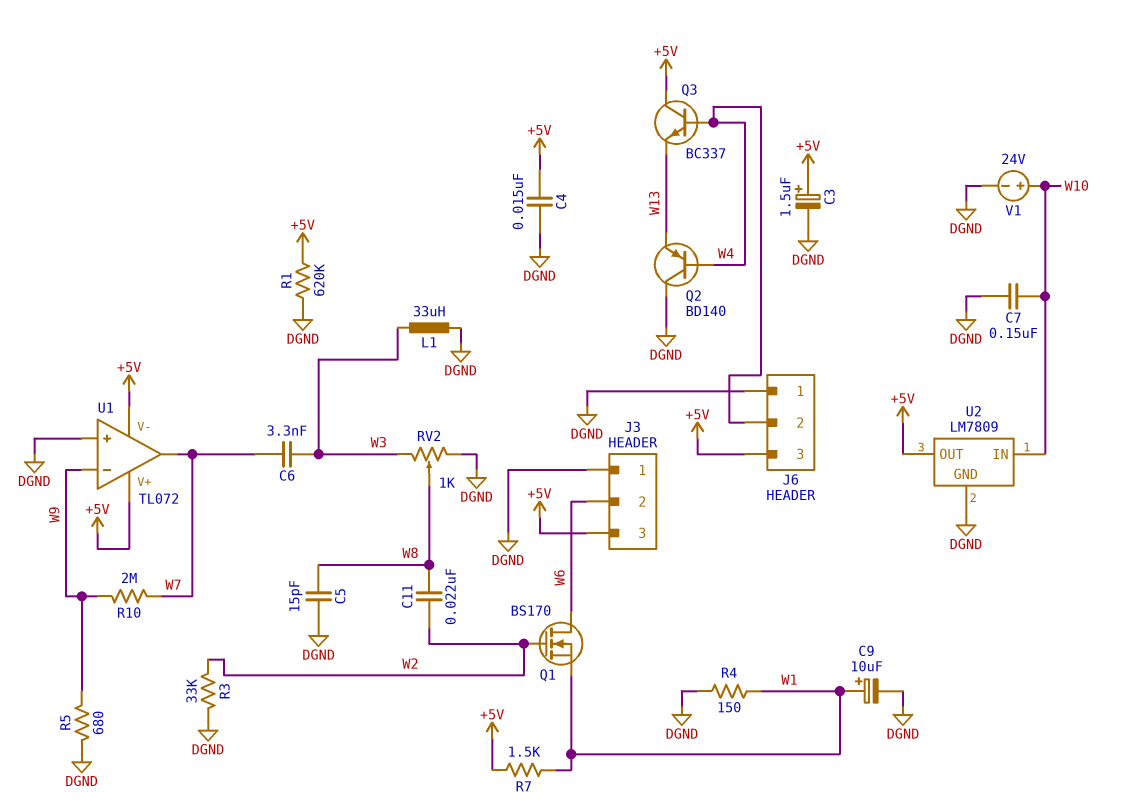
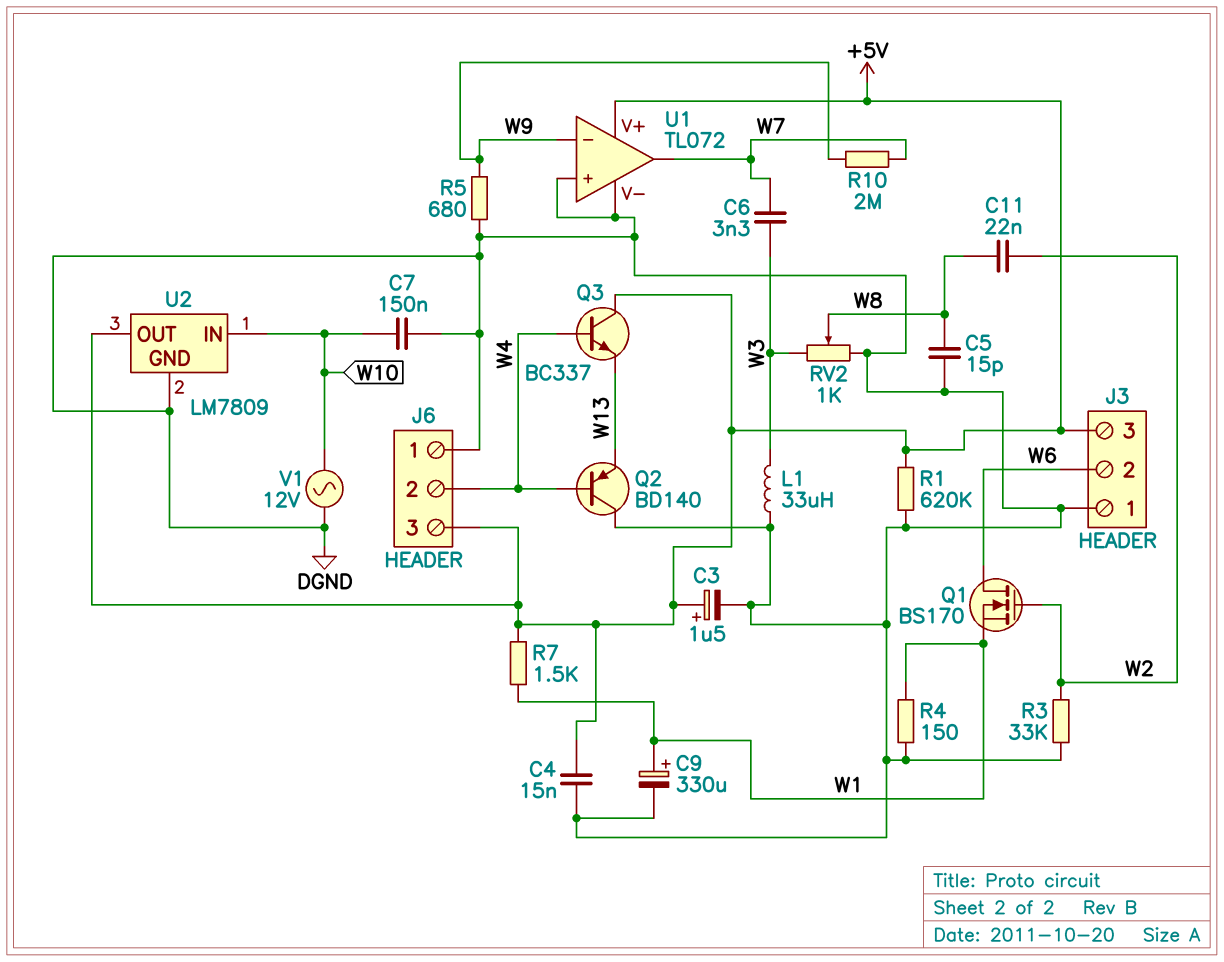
C9: 10uF (plus W1, minus DGND) -> 330uF (plus W1, minus DGND)
U1 pin V-: +5V -> DGND
V1: 24V (plus W10, minus DGND) -> AC 12V (DGND, W10)

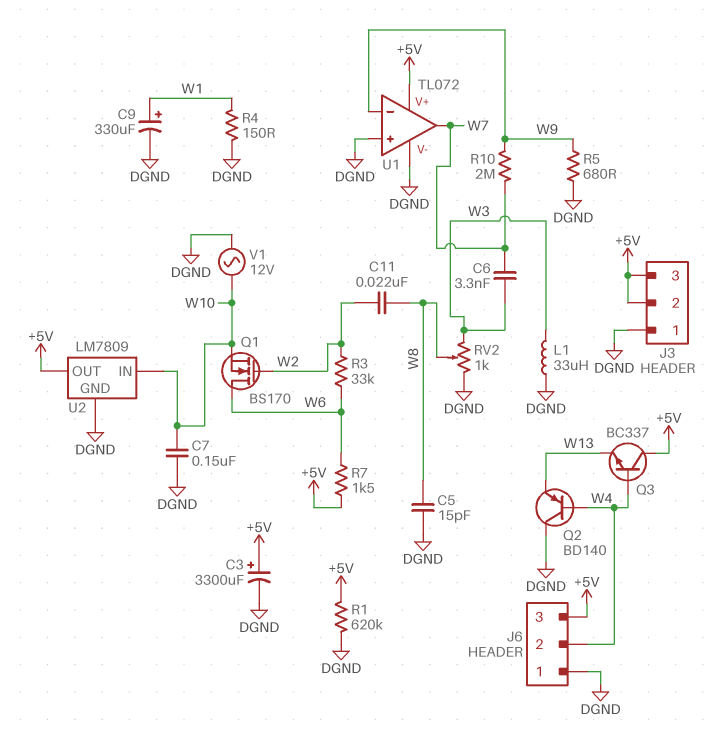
C3: 1.5uF (plus +5V, minus DGND) -> 3300uF (plus +5V, minus DGND)
C4: 15nF (+5V, DGND) -> none
J3 pin 2: W6 -> +5V
Q1: NMOS BS170 (G W2, D W6, S W1) -> NMOS BS170 (G W2, D W6, S W10)
R3: 33k (DGND, W2) -> 33k (W2, W6)
R7: 1.5k (+5V, W1) -> 1.5k (+5V, W6)

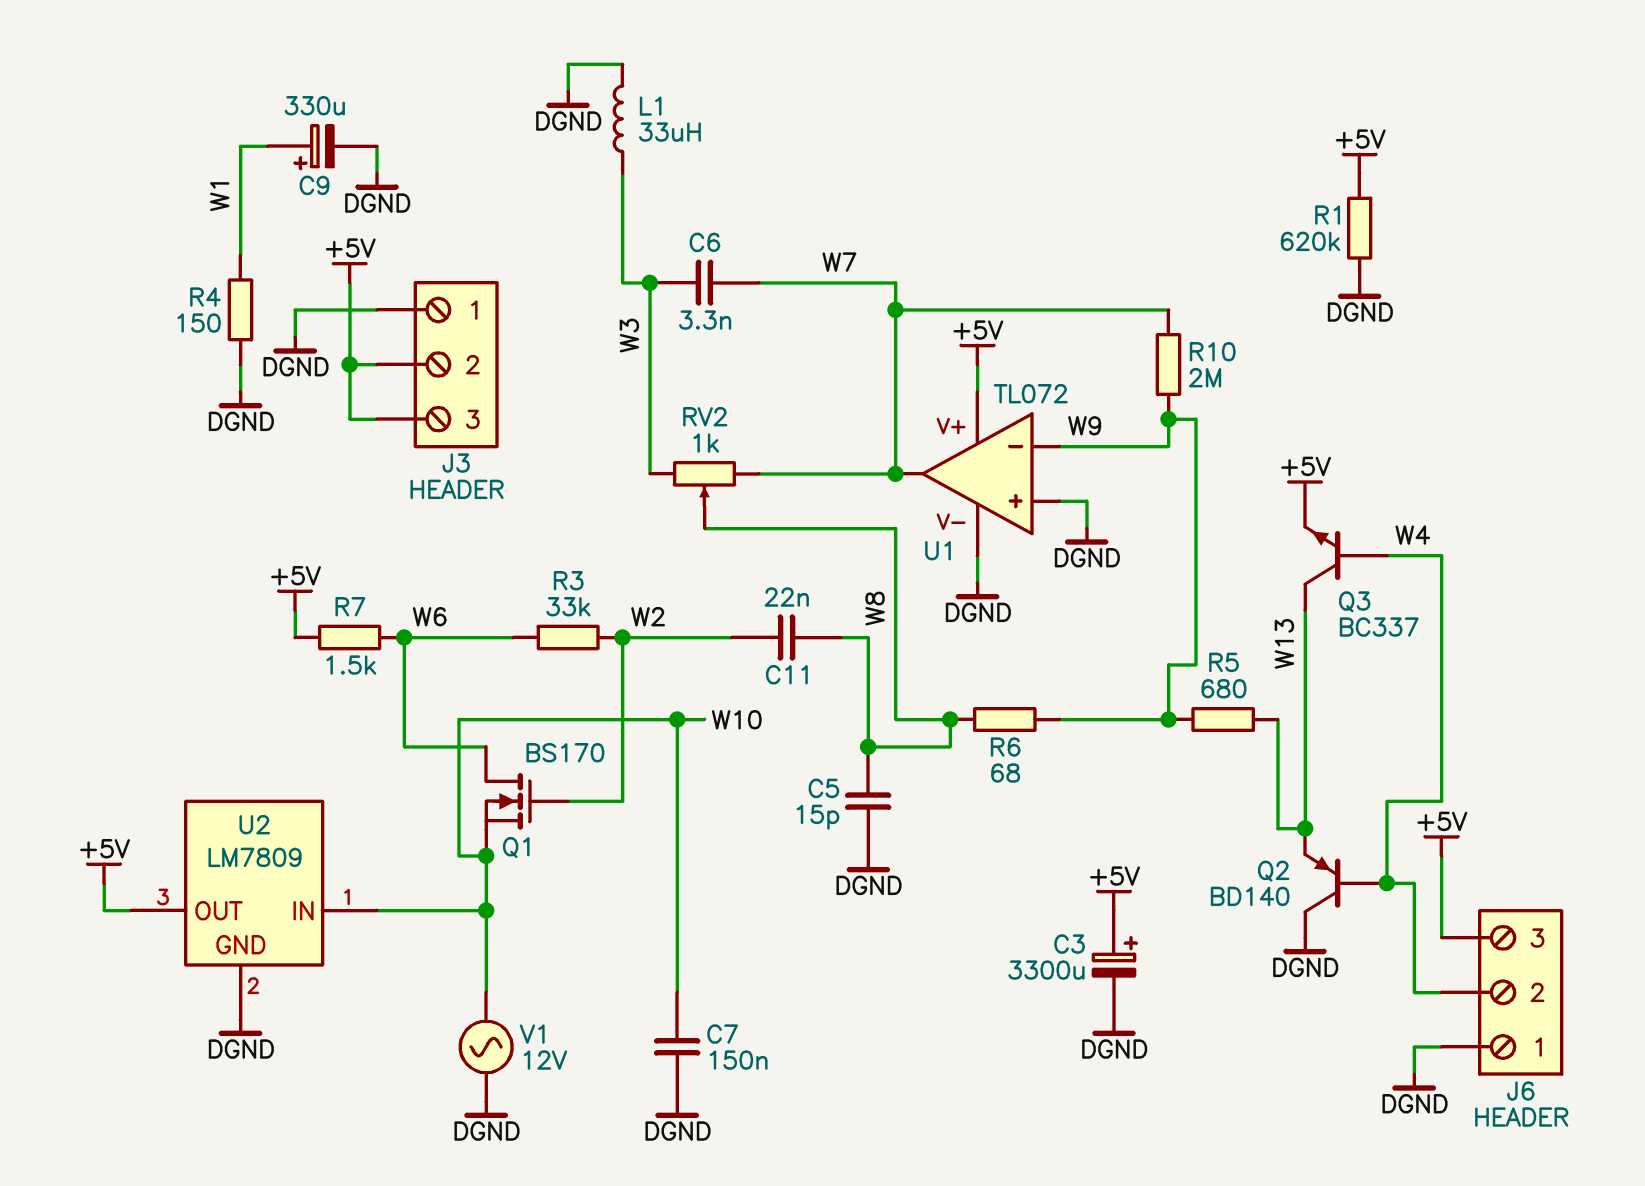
Q3: NPN BC337 (B W4, C +5V, E W13) -> NPN BC337 (B W4, C W13, E +5V)
R5: 680 (DGND, W9) -> 680 (W9, W13)
R6: none -> 68 (W8, W9)
RV2: 1k (DGND, W3, wiper W8) -> 1k (W3, W7, wiper W8)

